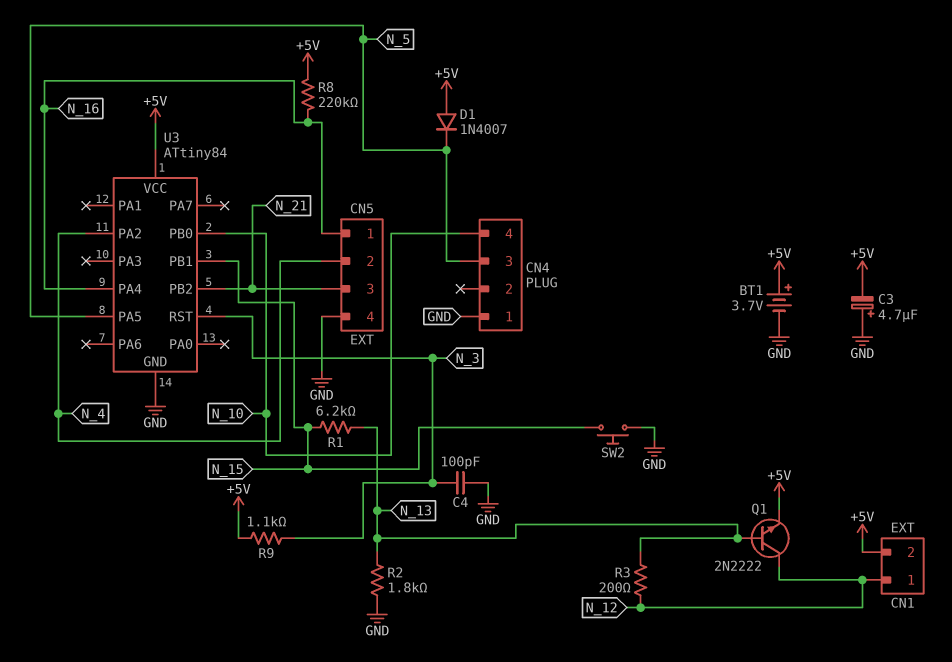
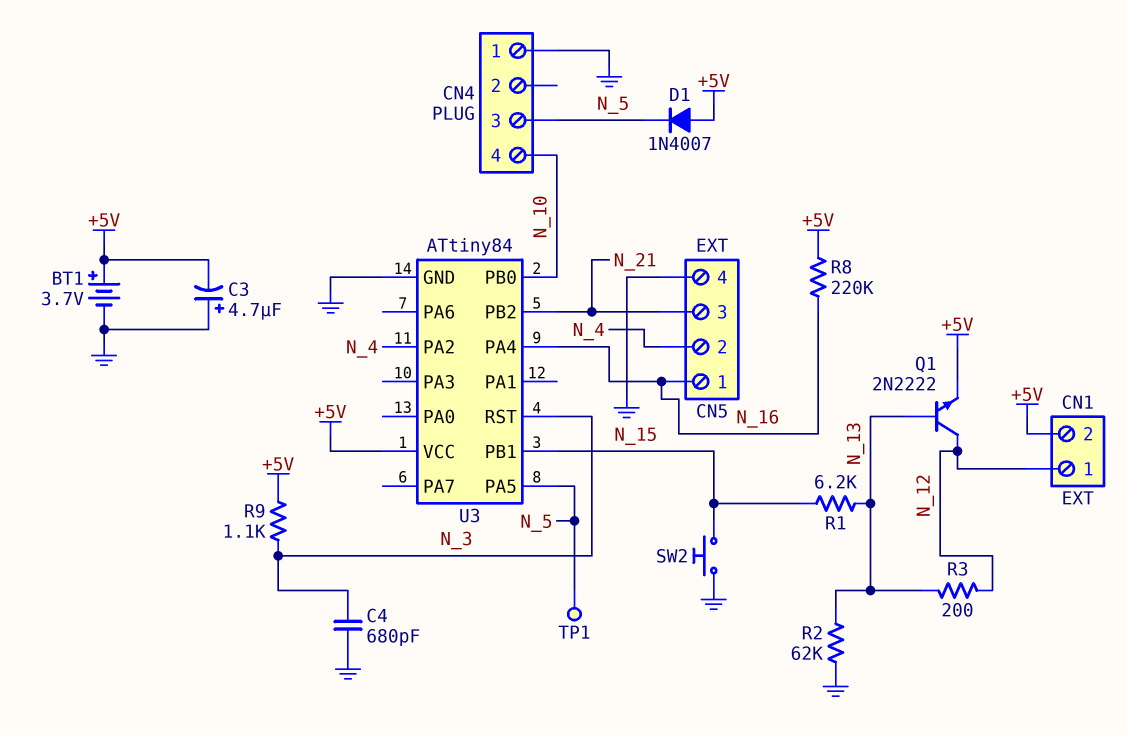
C4: 100pF (GND, N_3) -> 680pF (GND, N_3)
R2: 1.8k (GND, N_13) -> 62k (GND, N_13)
TP1: none -> test point (N_5)

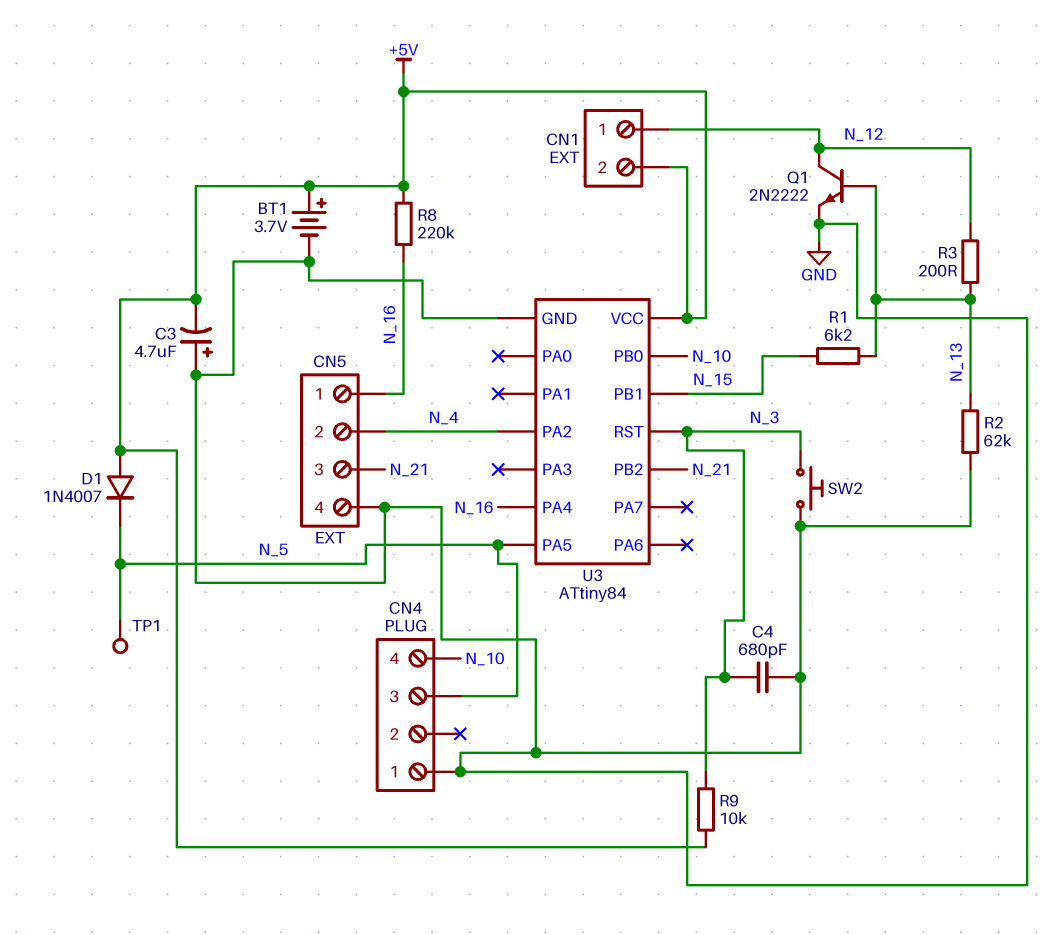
Q1: NPN 2N2222 (B N_13, C N_12, E +5V) -> NPN 2N2222 (B N_13, C N_12, E GND)
R9: 1.1k (+5V, N_3) -> 10k (+5V, N_3)
SW2: button (GND, N_15) -> button (GND, N_3)

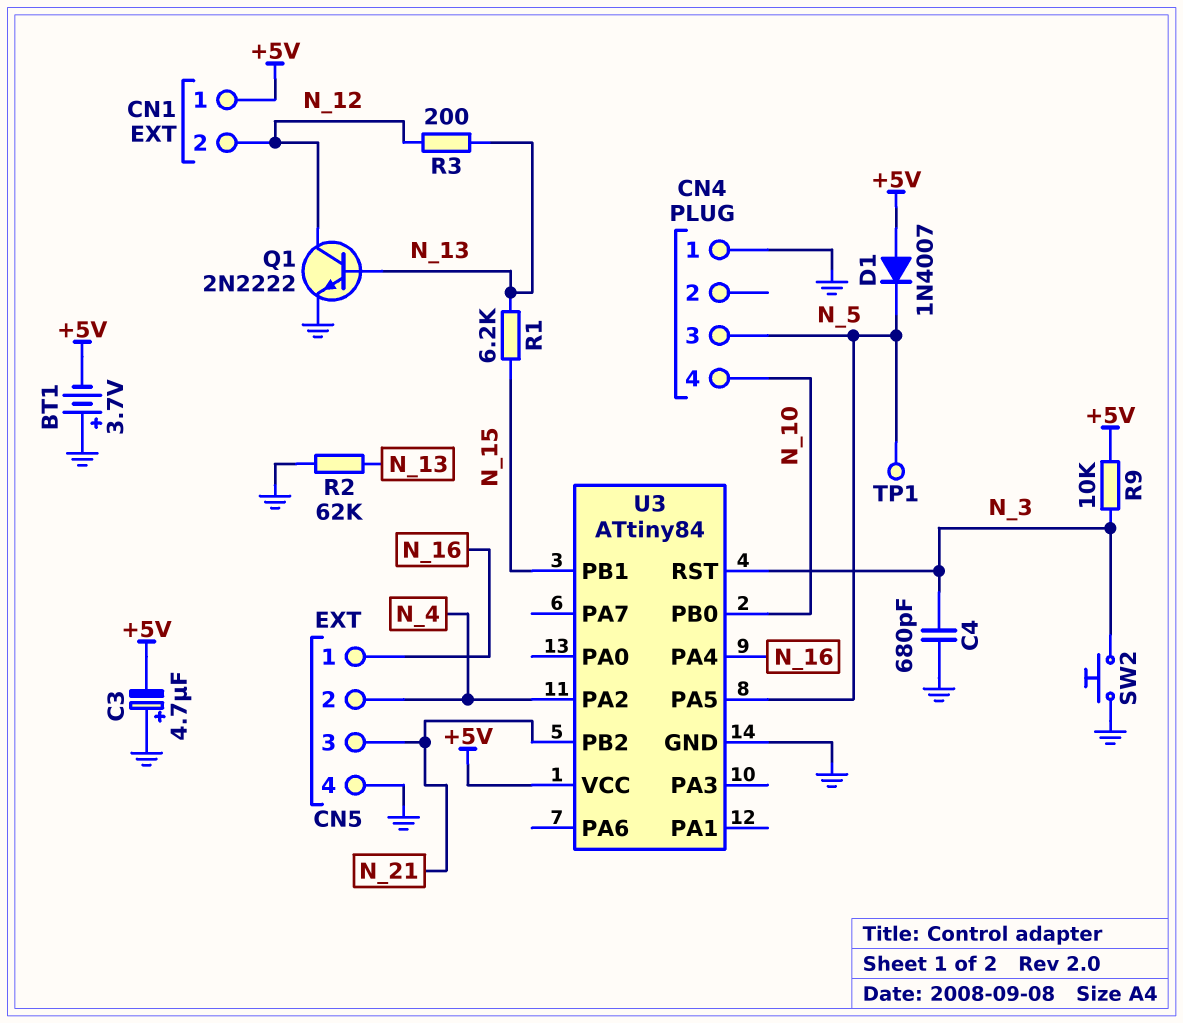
BT1: 3.7V (plus +5V, minus GND) -> 3.7V (plus GND, minus +5V)
CN1 pin 1: N_12 -> +5V
CN1 pin 2: +5V -> N_12
R8: 220k (+5V, N_16) -> none

